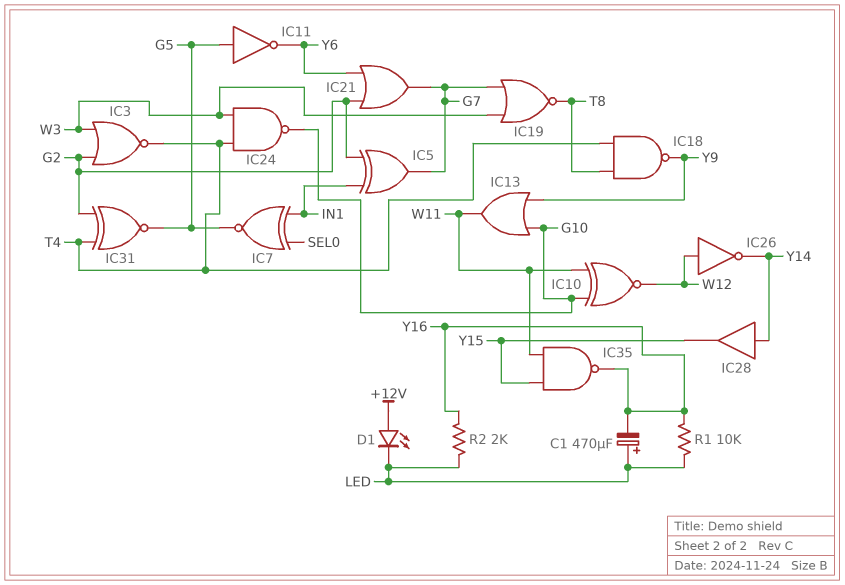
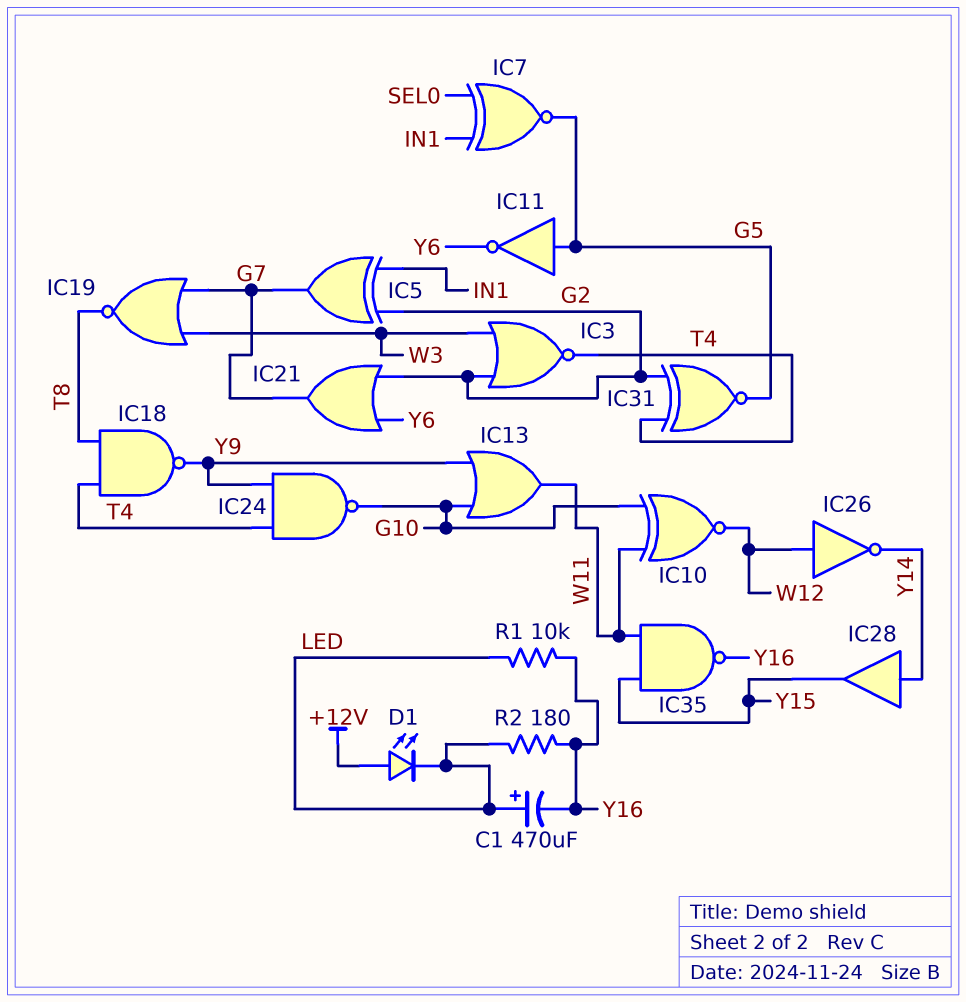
IC24: NAND (in T4, in W3, out G10) -> NAND (in T4, in Y9, out G10)
R2: 2k (LED, Y16) -> 180 (LED, Y16)

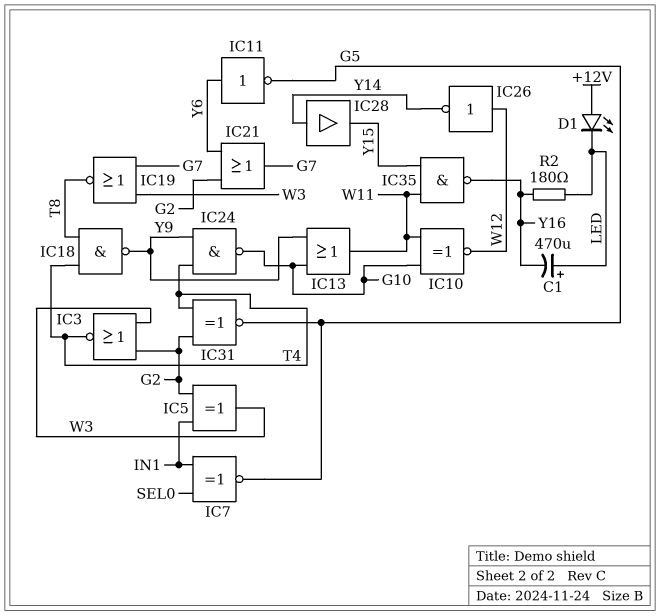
IC5: XOR (in G2, in IN1, out G7) -> XOR (in G2, in IN1, out W3)
IC11: NOT (in G5, out Y6) -> NOT (in Y6, out G5)
R1: 10k (LED, Y16) -> none

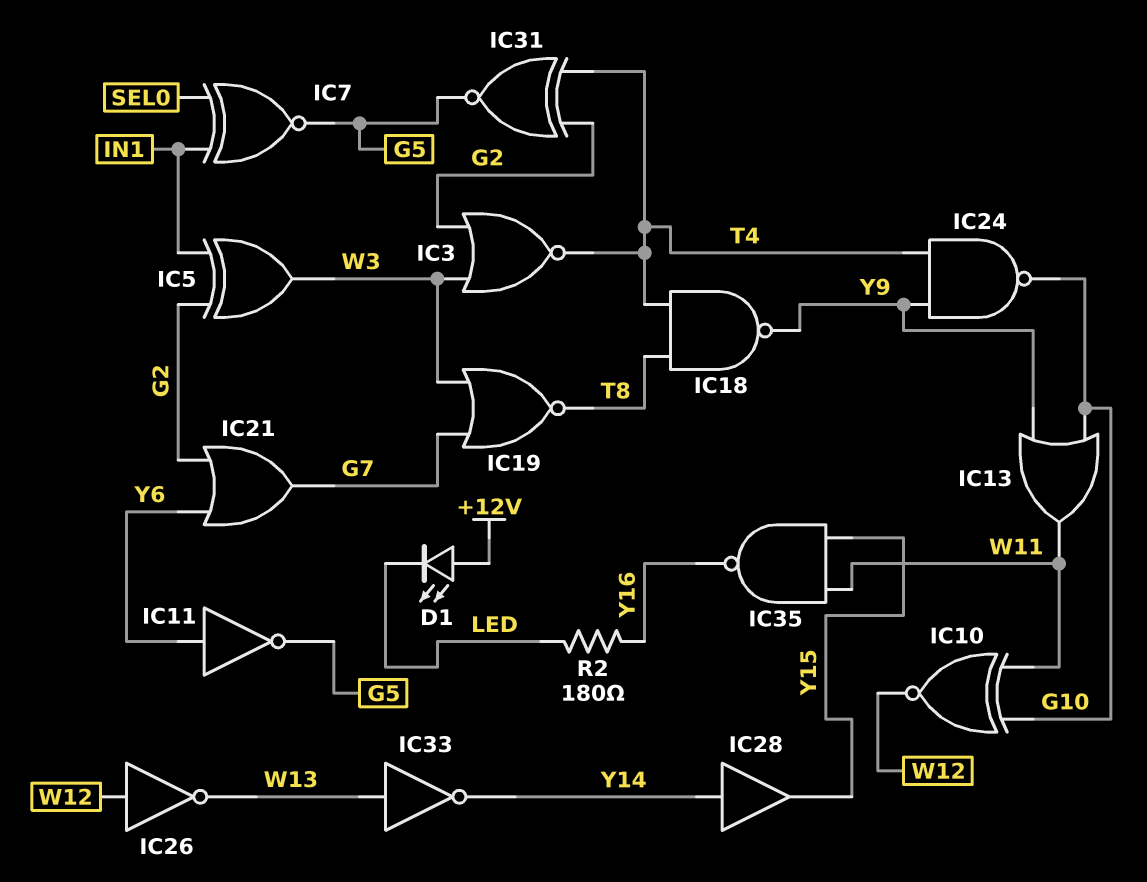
C1: 470uF (plus LED, minus Y16) -> none
IC26: NOT (in W12, out Y14) -> NOT (in W12, out W13)
IC33: none -> NOT (in W13, out Y14)

